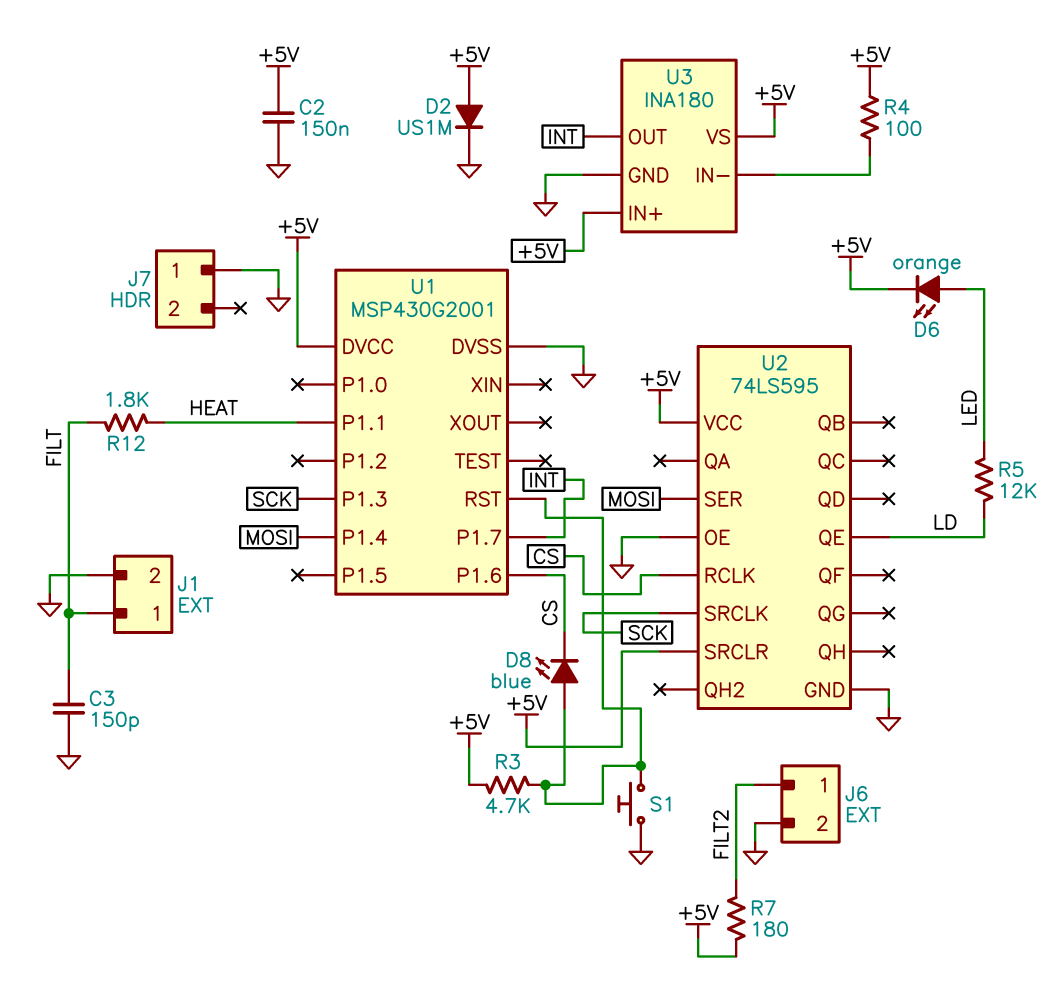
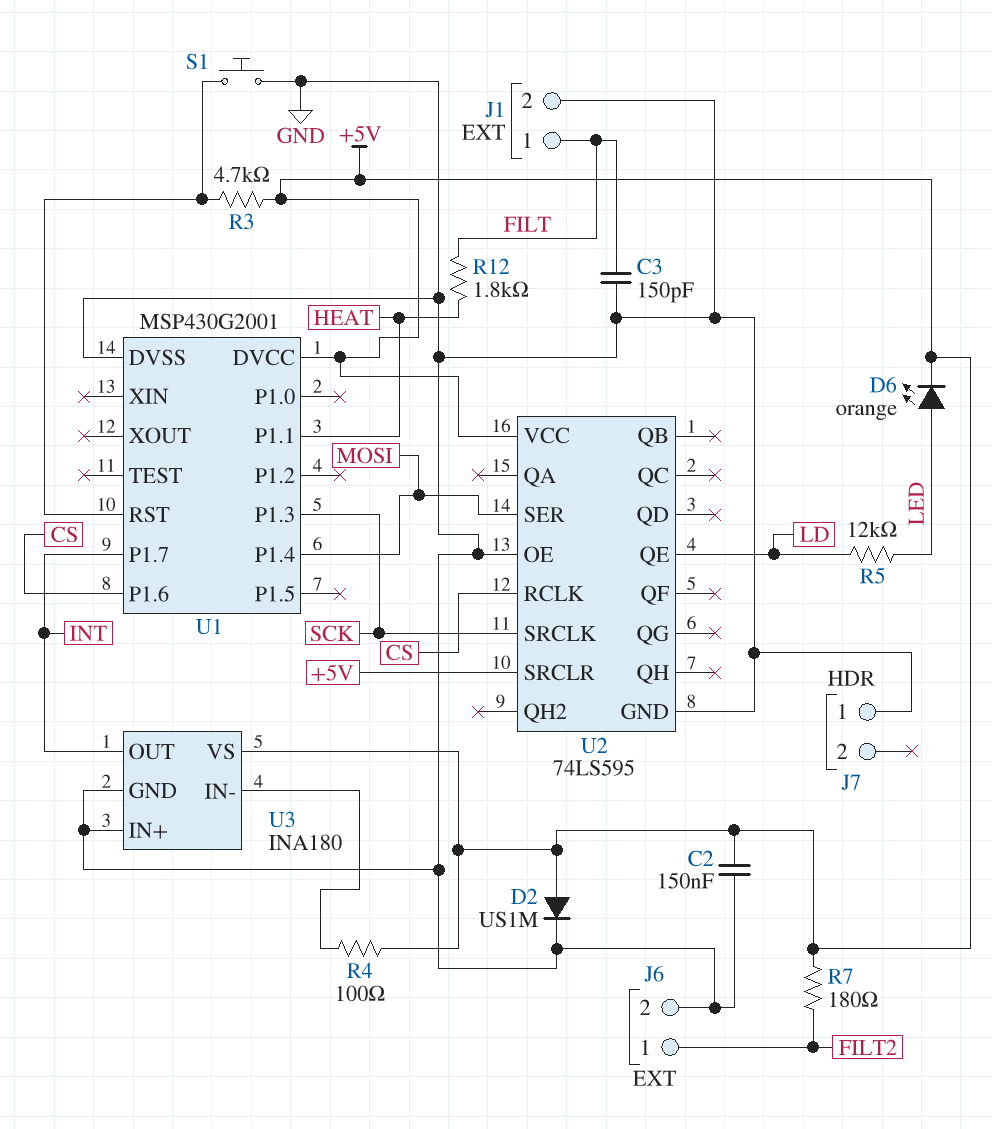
D8: LED blue (A U1/RST, K CS) -> none
U3 pin IN+: +5V -> GND

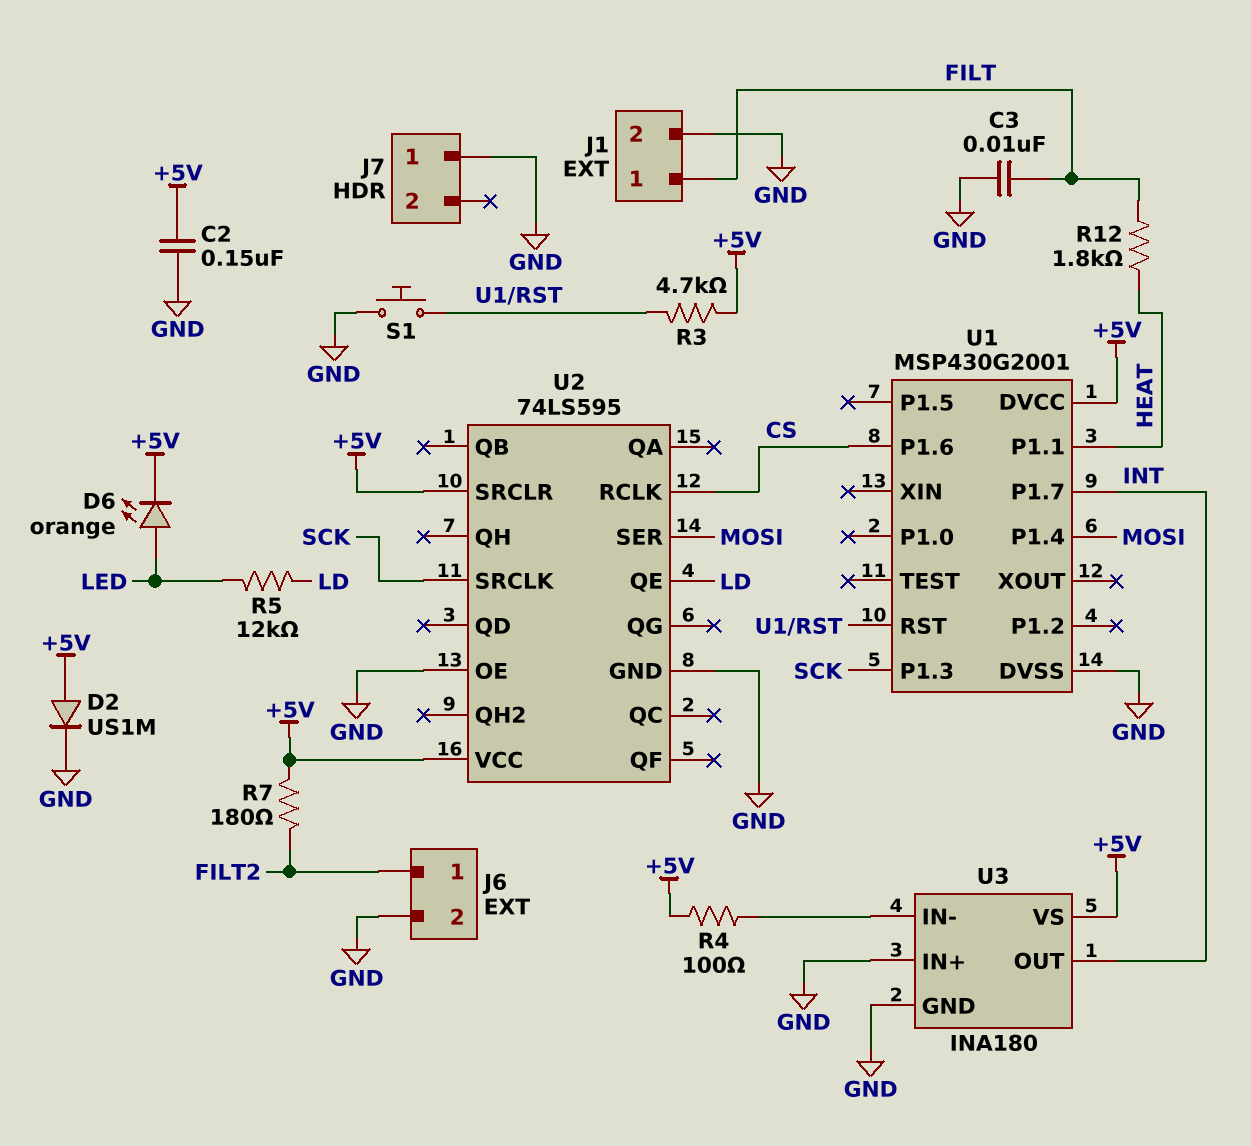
C3: 150pF (FILT, GND) -> 10nF (FILT, GND)

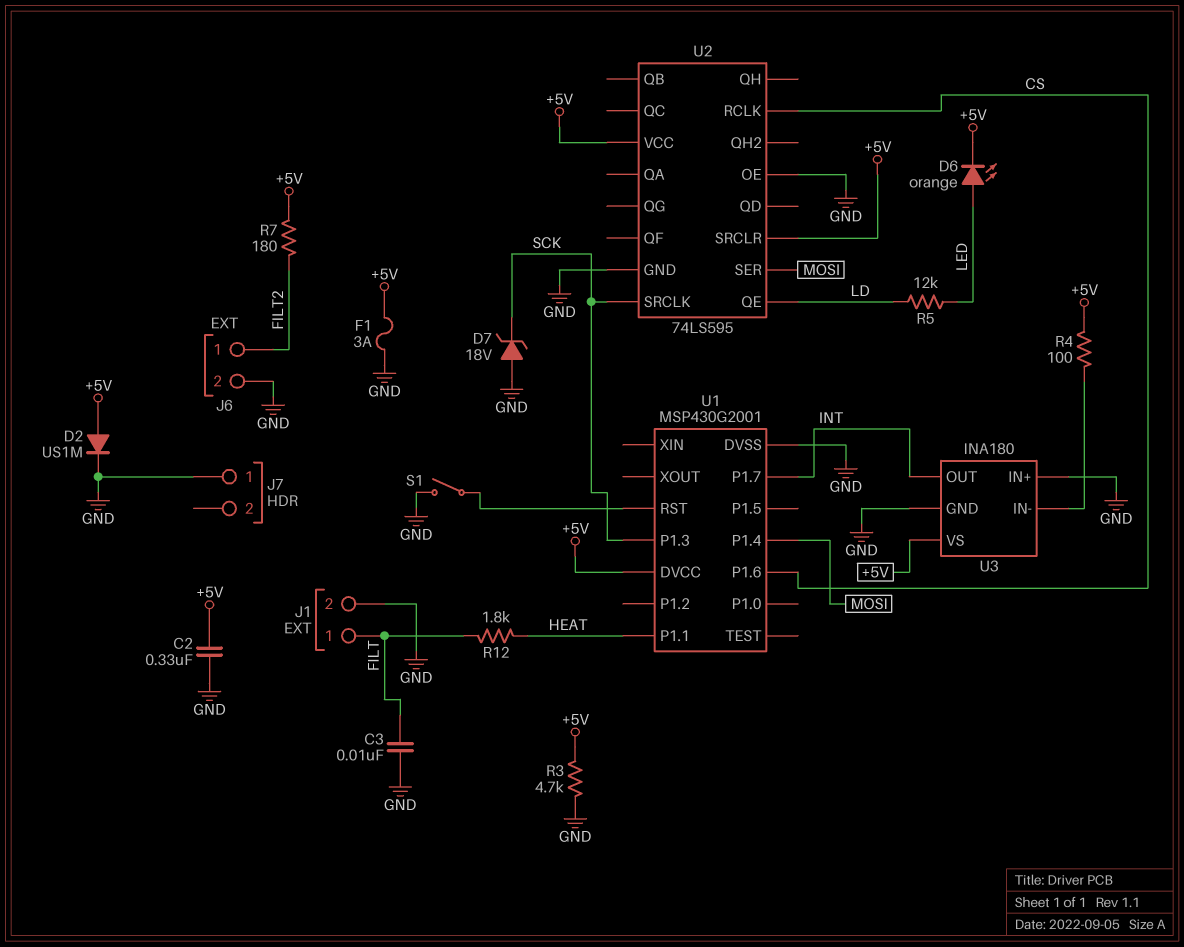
C2: 150nF (+5V, GND) -> 330nF (+5V, GND)
D7: none -> zener 18V (A GND, K SCK)
F1: none -> 3A (+5V, GND)
R3: 4.7k (+5V, U1/RST) -> 4.7k (+5V, GND)
S1: button (GND, U1/RST) -> switch (GND, U1/RST)

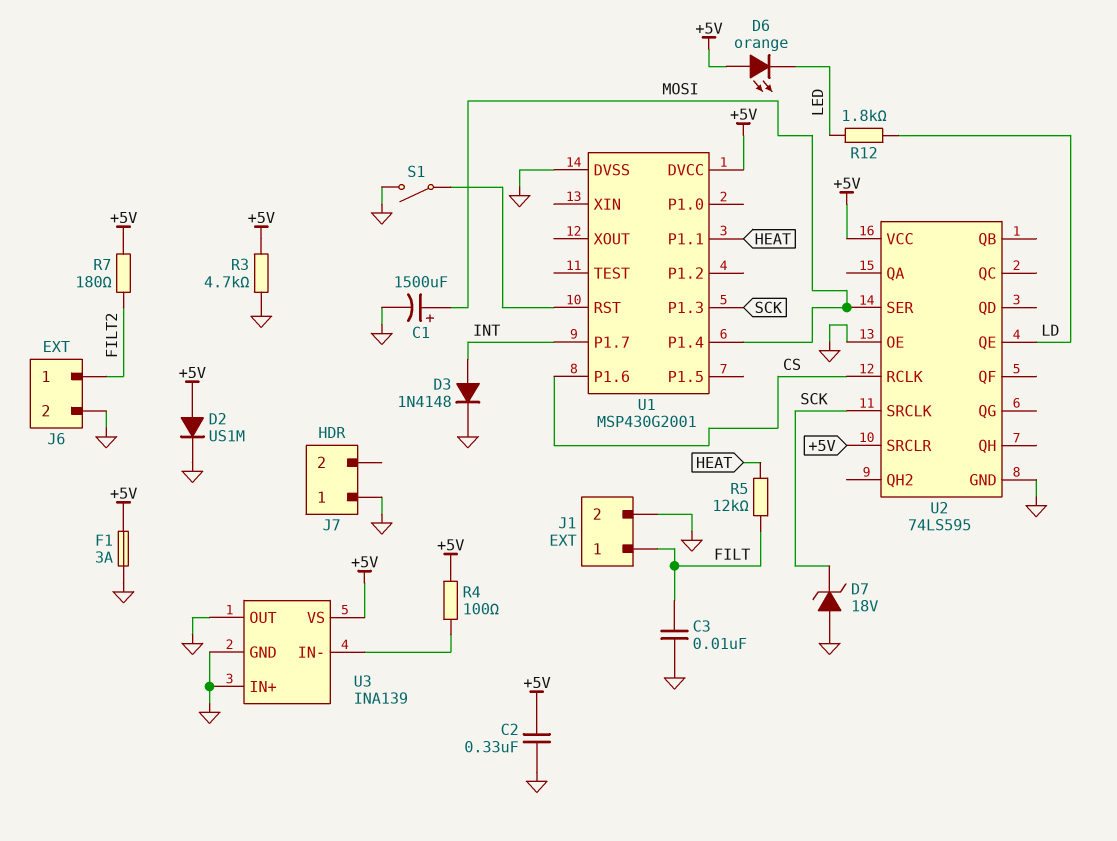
C1: none -> 1500uF (plus MOSI, minus GND)
D3: none -> diode 1N4148 (A INT, K GND)
D6: LED orange (A LED, K +5V) -> LED orange (A +5V, K LED)
R5: 12k (LD, LED) -> 12k (FILT, HEAT)
R12: 1.8k (FILT, HEAT) -> 1.8k (LD, LED)
U3: INA180 -> INA139
U3 pin OUT: INT -> GND

